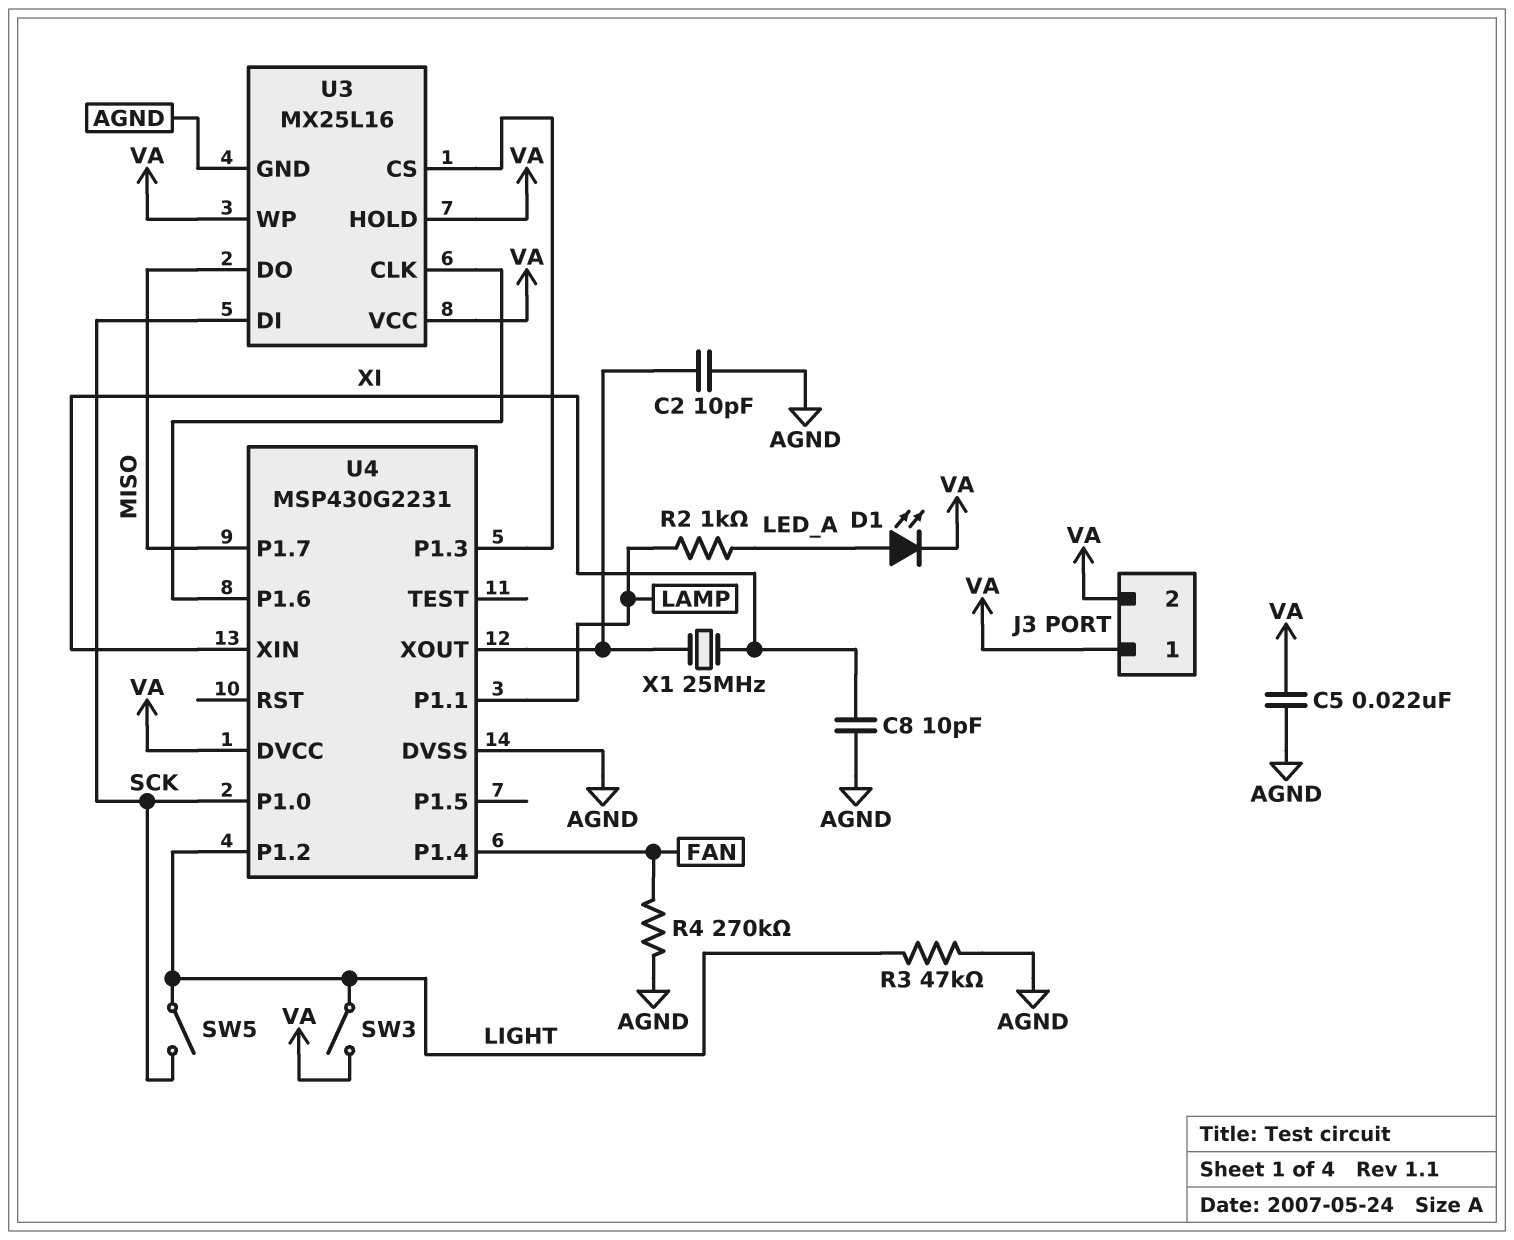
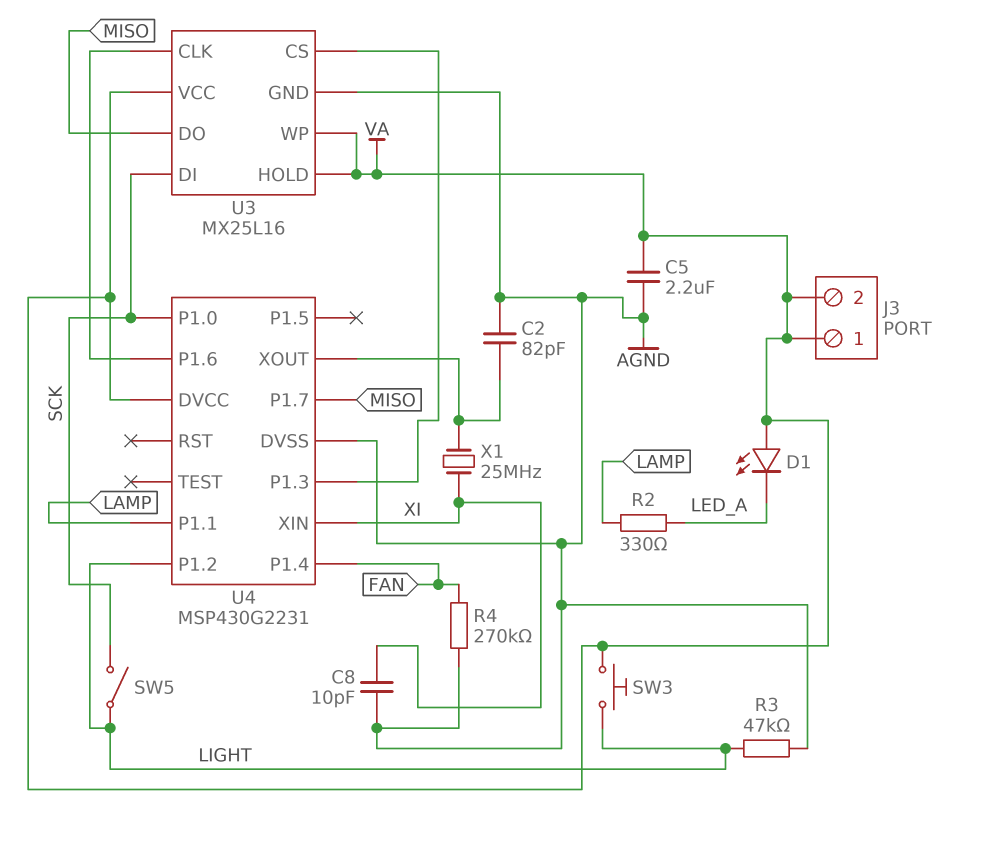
C2: 10pF (AGND, U4/XOUT) -> 82pF (AGND, U4/XOUT)
C5: 22nF (AGND, VA) -> 2.2uF (AGND, VA)
D1: LED (A LED_A, K VA) -> LED (A VA, K LED_A)
R2: 1k (LAMP, LED_A) -> 330 (LAMP, LED_A)
SW3: switch (LIGHT, VA) -> button (LIGHT, VA)

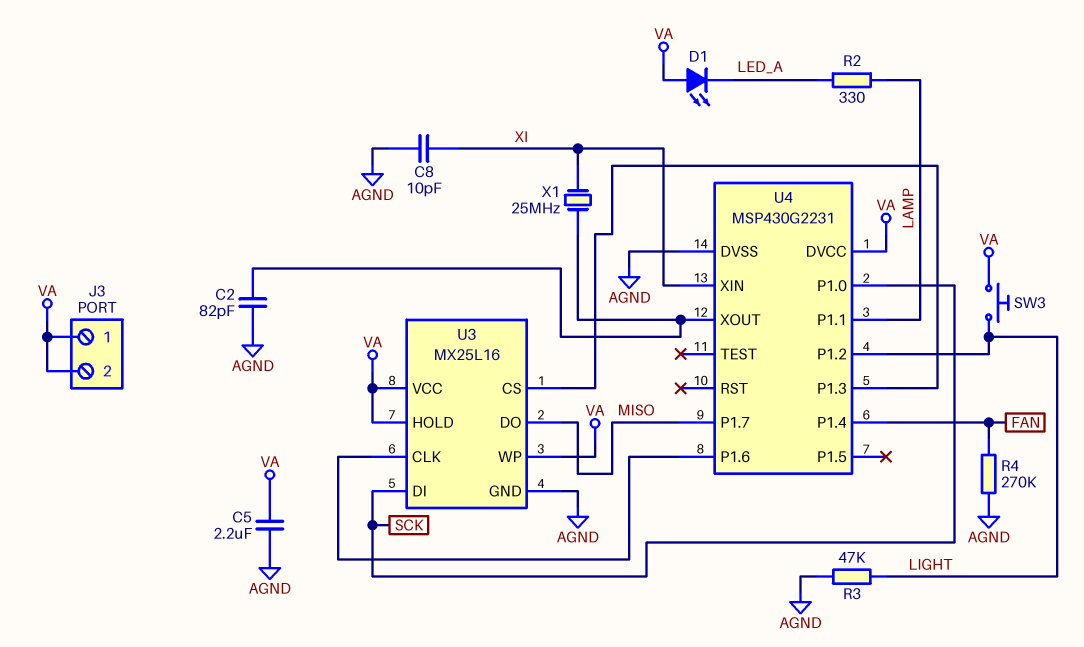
SW5: switch (LIGHT, SCK) -> none

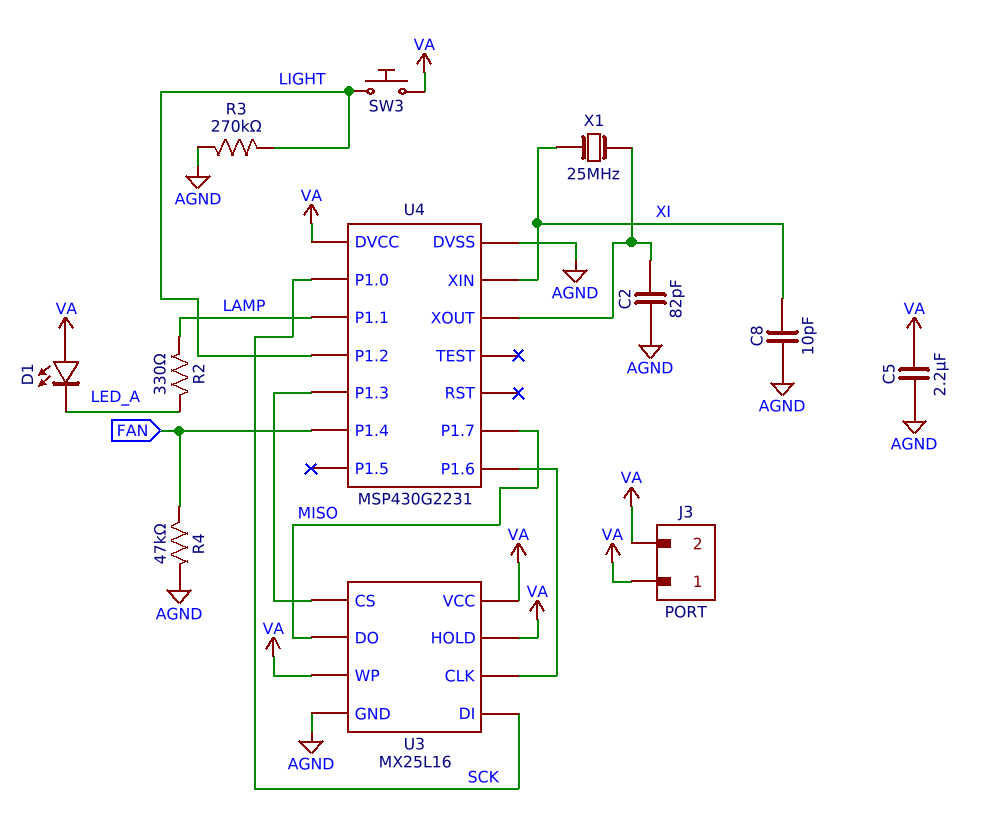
R3: 47k (AGND, LIGHT) -> 270k (AGND, LIGHT)
R4: 270k (AGND, FAN) -> 47k (AGND, FAN)

